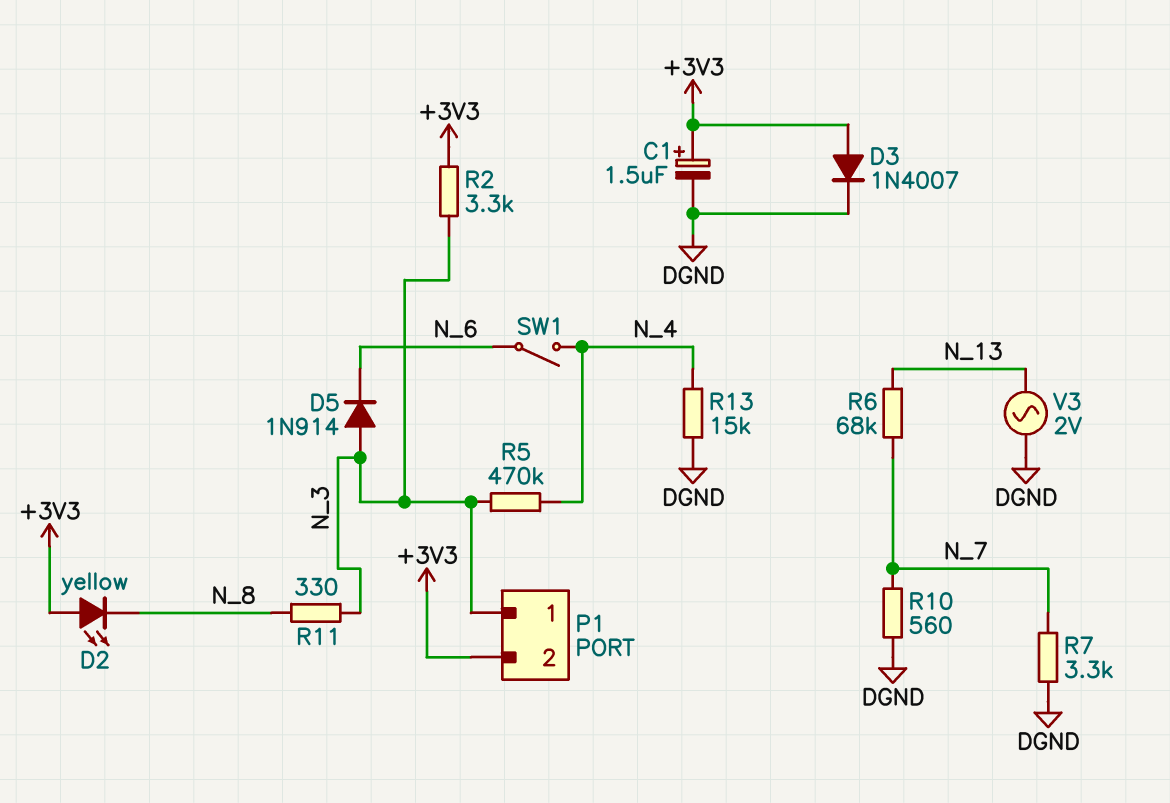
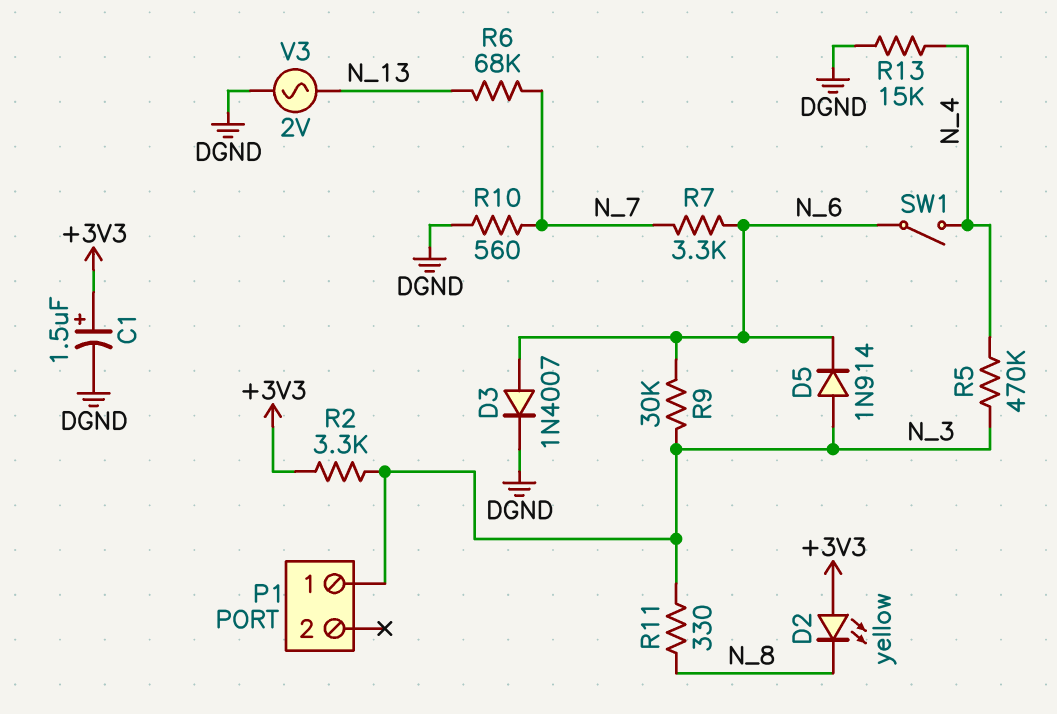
D3: diode 1N4007 (A +3V3, K DGND) -> diode 1N4007 (A N_6, K DGND)
P1 pin 2: +3V3 -> none
R7: 3.3k (DGND, N_7) -> 3.3k (N_6, N_7)
R9: none -> 30k (N_3, N_6)

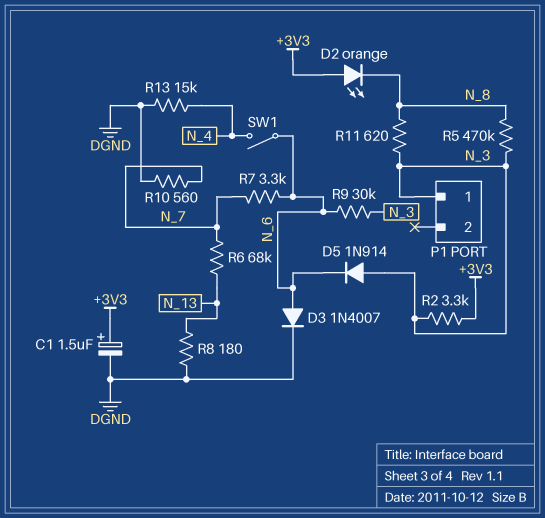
D2: LED yellow (A +3V3, K N_8) -> LED orange (A +3V3, K N_8)
R5: 470k (N_3, N_4) -> 470k (N_3, N_8)
R8: none -> 180 (DGND, N_13)
R11: 330 (N_3, N_8) -> 620 (N_3, N_8)
V3: AC 2V (DGND, N_13) -> none

